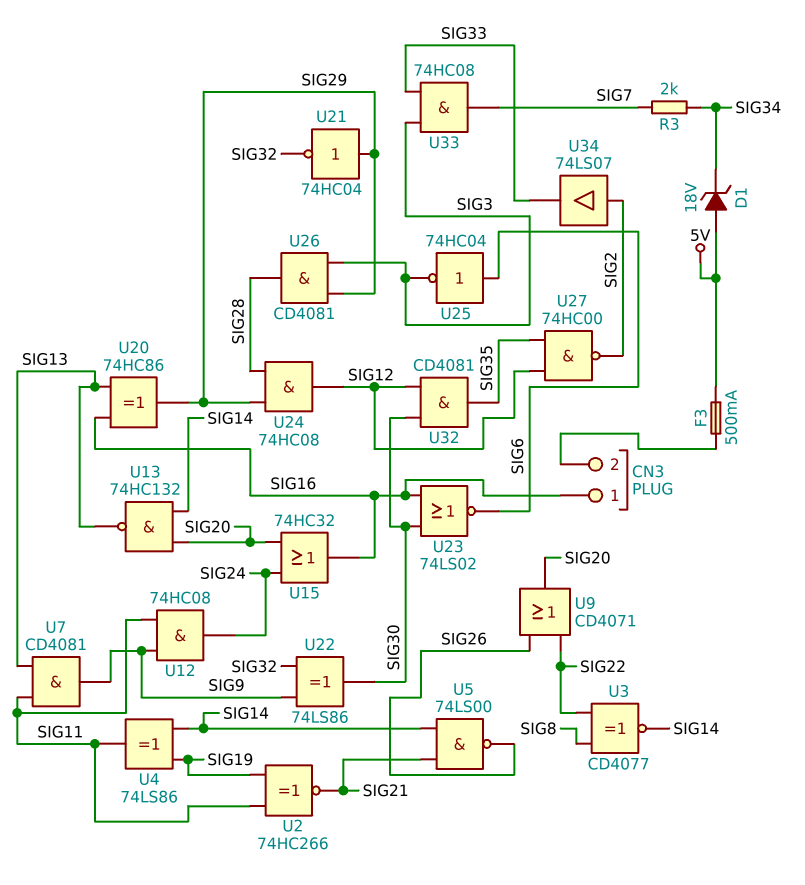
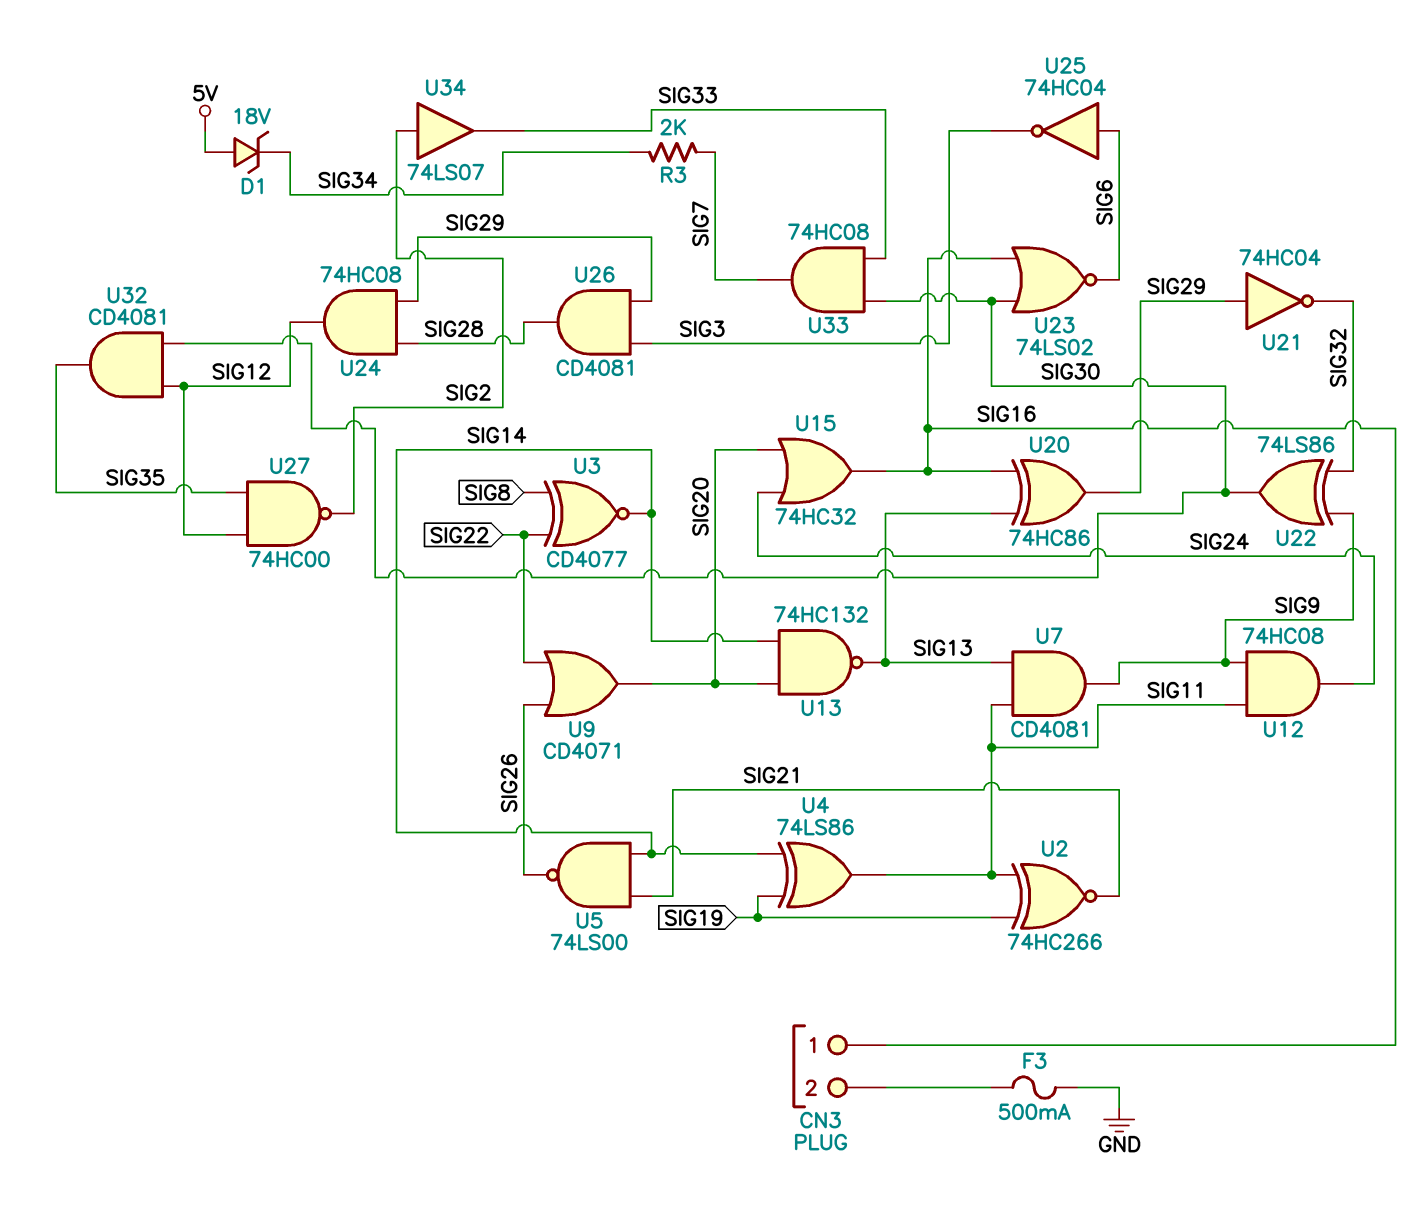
F3: 500mA (5V, CN3/2) -> 500mA (CN3/2, GND)
U33: AND 74HC08 (in SIG3, in SIG33, out SIG7) -> AND 74HC08 (in SIG30, in SIG33, out SIG7)

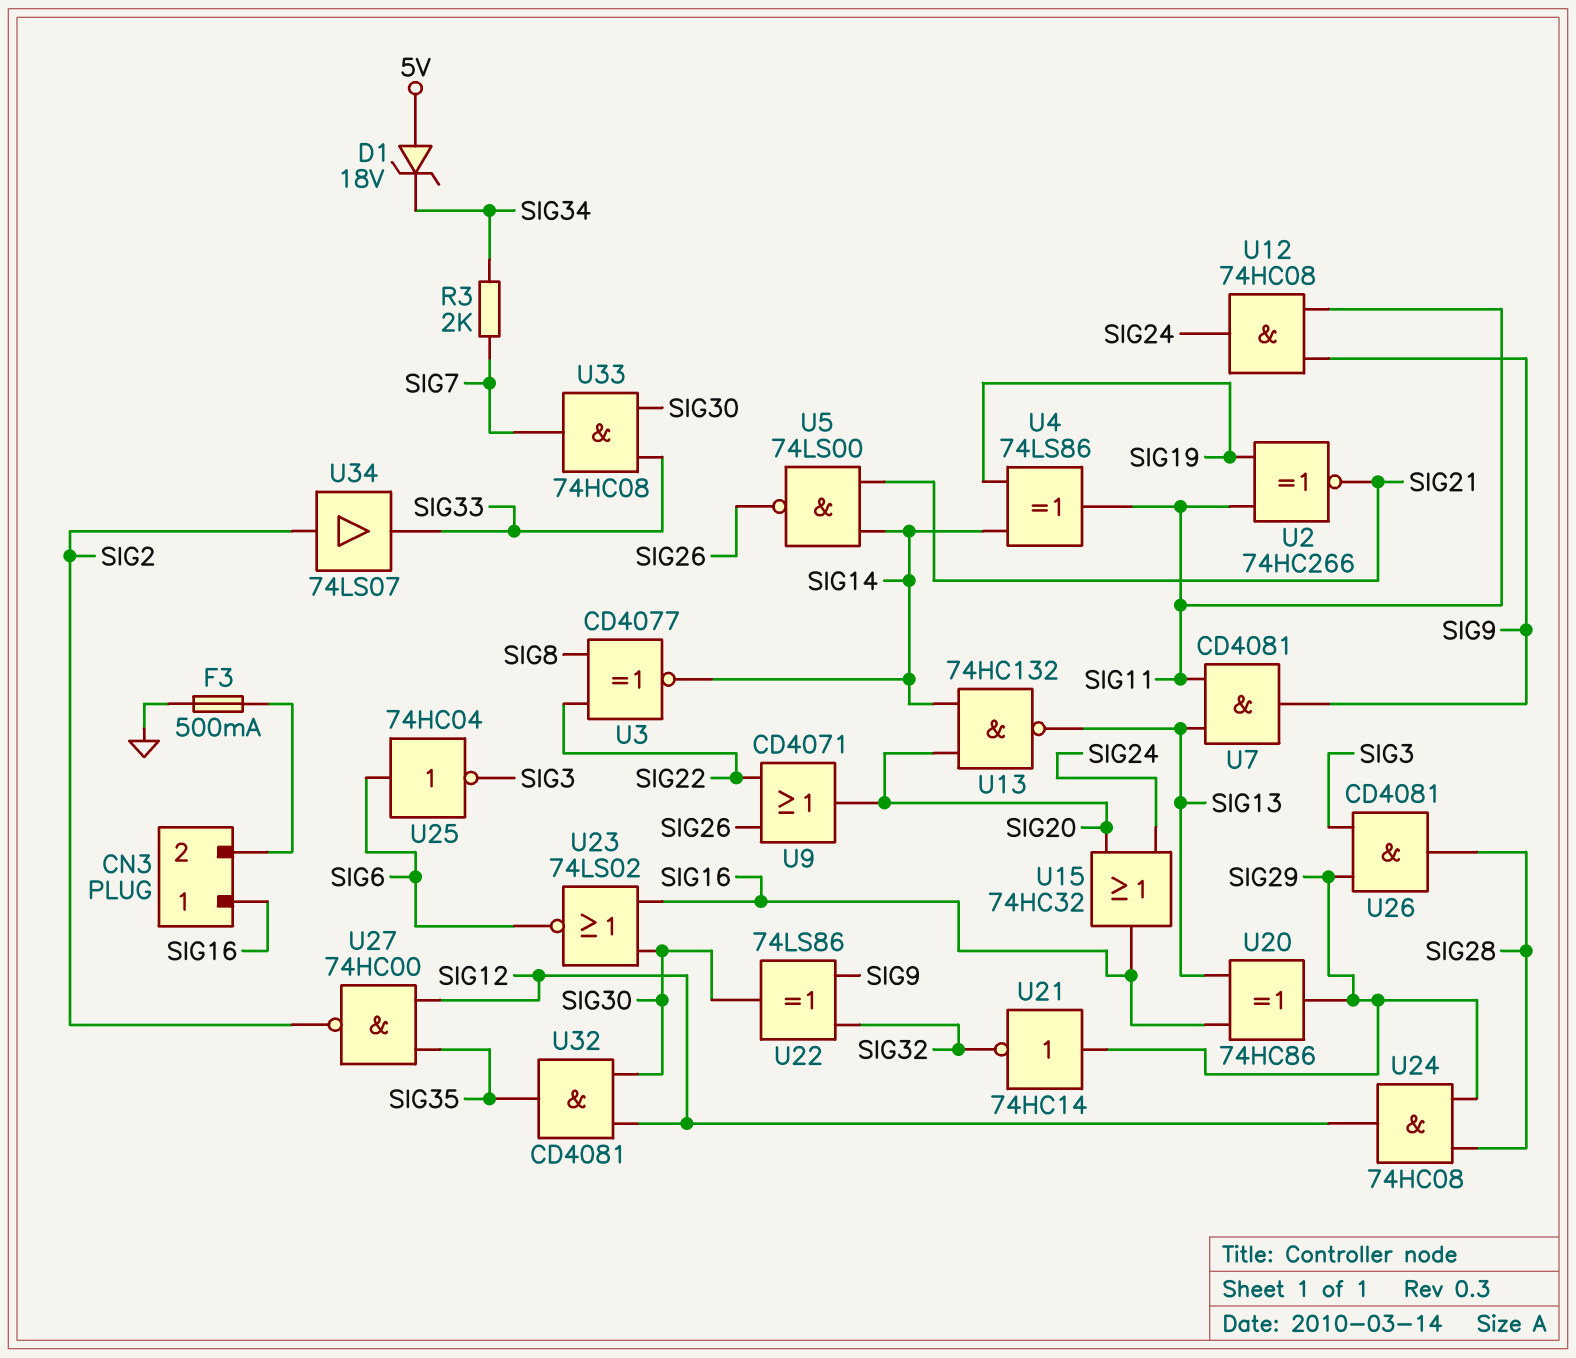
U21: NOT 74HC04 (in SIG29, out SIG32) -> NOT 74HC14 (in SIG29, out SIG32)

